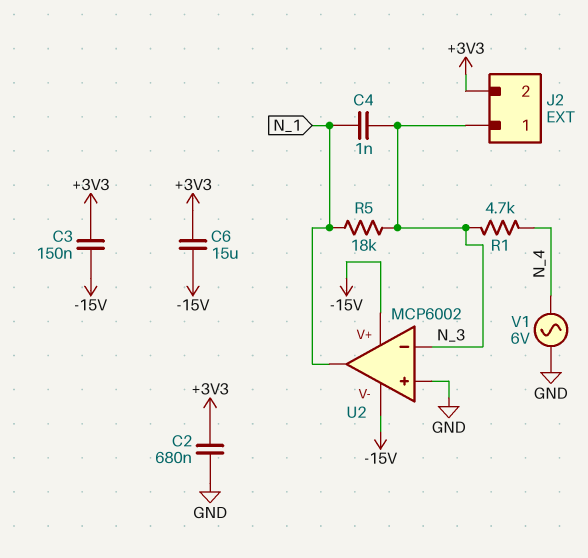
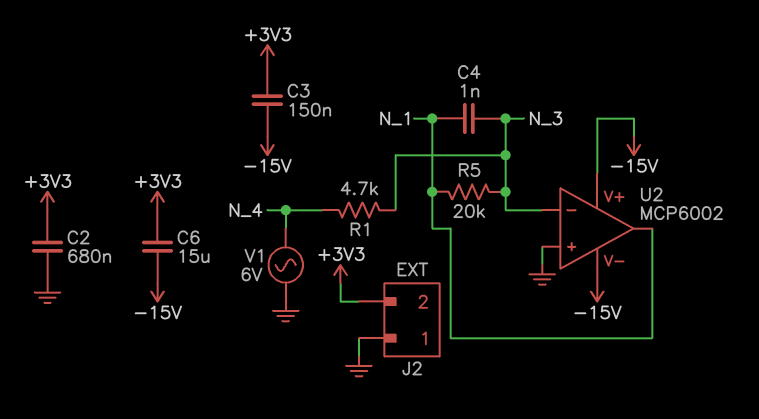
J2 pin 1: N_3 -> GND
R5: 18k (N_1, N_3) -> 20k (N_1, N_3)

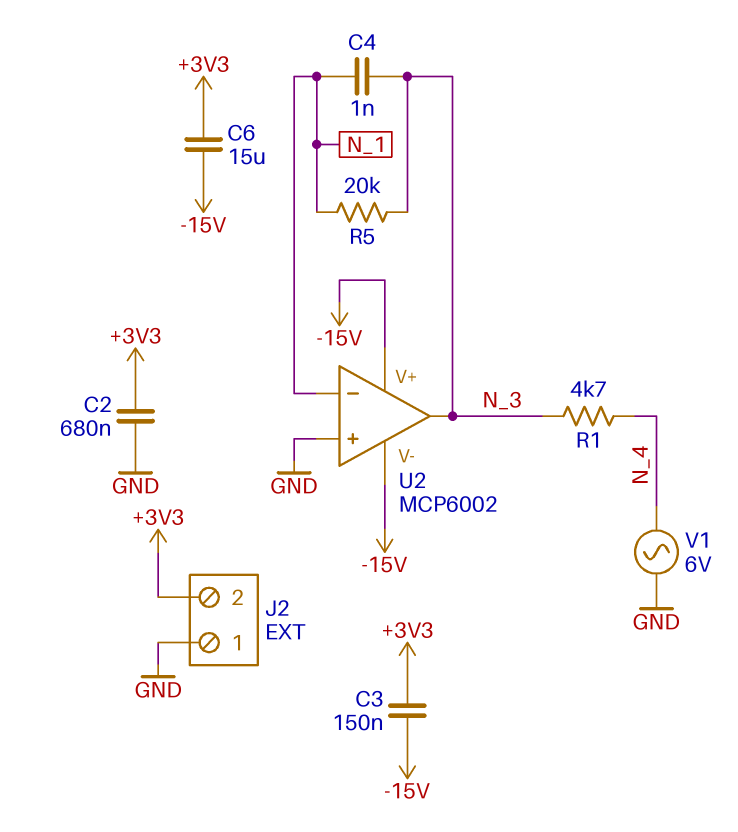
U2 pin in-: N_3 -> N_1
U2 pin out: N_1 -> N_3

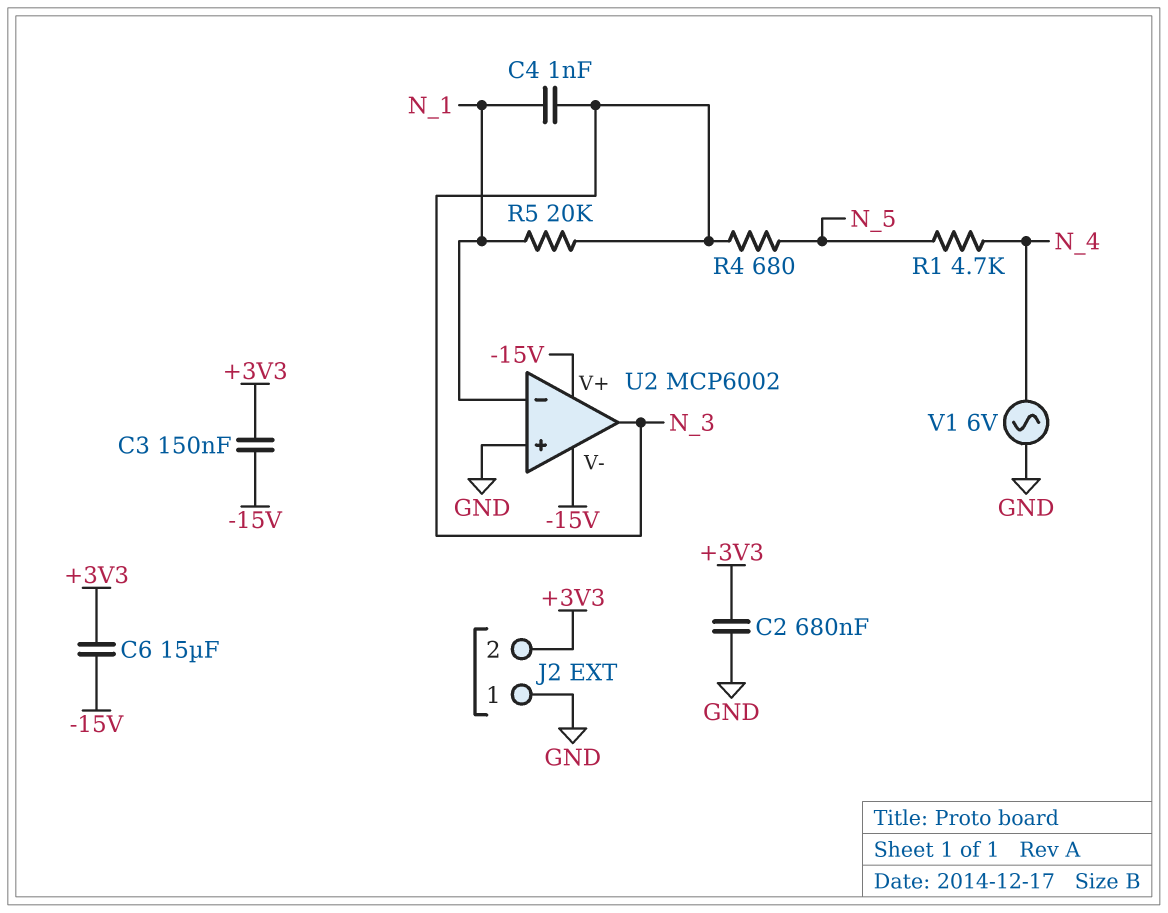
R1: 4.7k (N_3, N_4) -> 4.7k (N_4, N_5)
R4: none -> 680 (N_3, N_5)

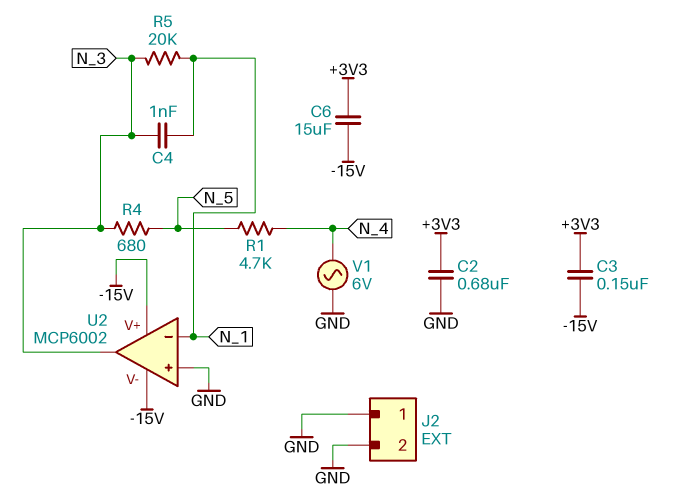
J2 pin 2: +3V3 -> GND

